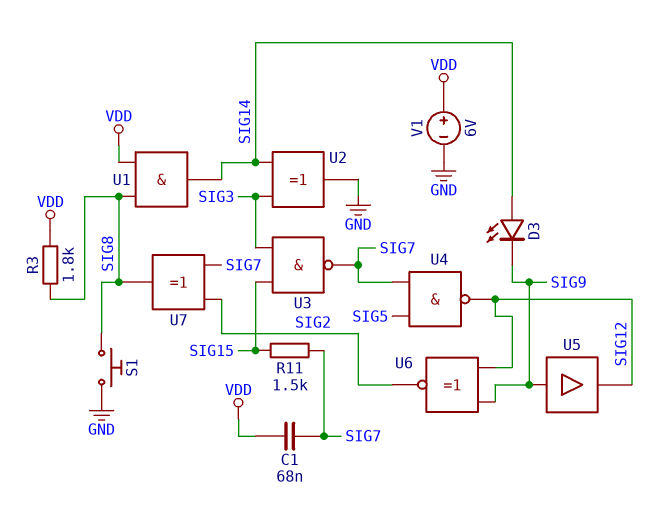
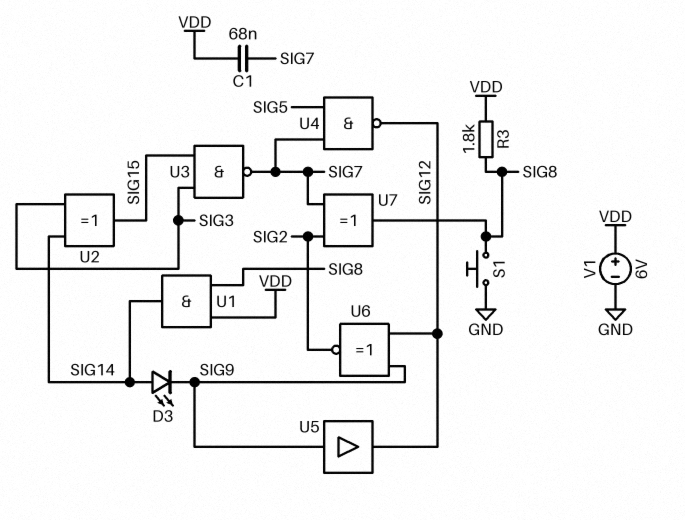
R11: 1.5k (SIG7, SIG15) -> none
U2: XOR (in SIG3, in SIG14, out GND) -> XOR (in SIG3, in SIG14, out SIG15)

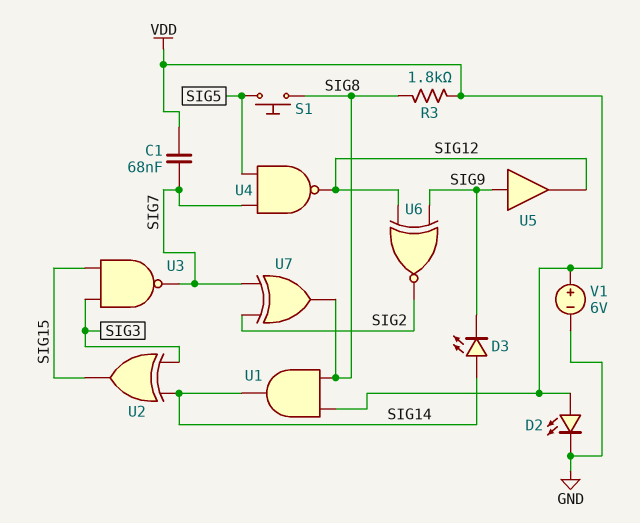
D2: none -> LED (A VDD, K GND)
S1: button (GND, SIG8) -> button (SIG5, SIG8)

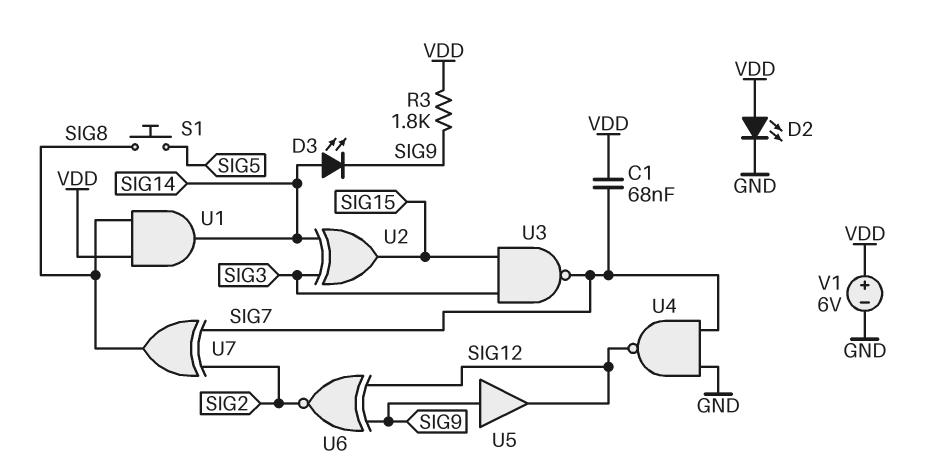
R3: 1.8k (SIG8, VDD) -> 1.8k (SIG9, VDD)
U4: NAND (in SIG5, in SIG7, out SIG12) -> NAND (in GND, in SIG7, out SIG12)

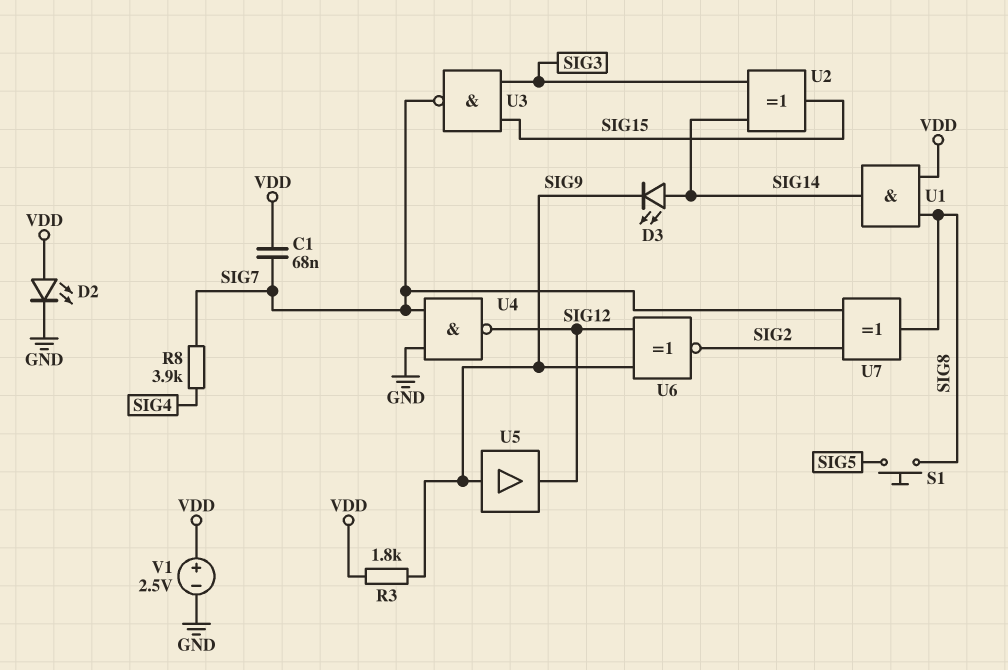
R8: none -> 3.9k (SIG4, SIG7)
V1: 6V (plus VDD, minus GND) -> 2.5V (plus VDD, minus GND)

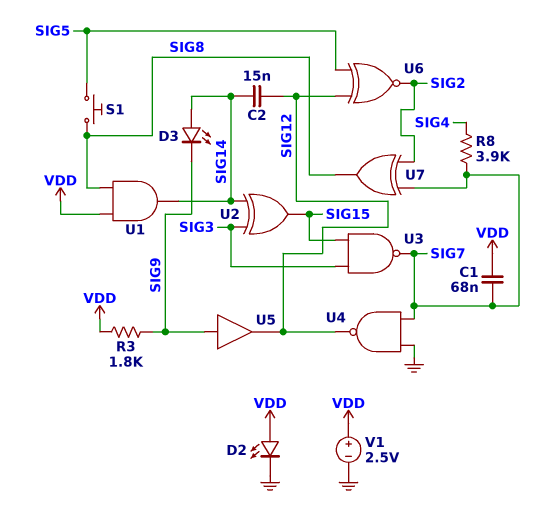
C2: none -> 15nF (SIG12, SIG14)
U6: XNOR (in SIG9, in SIG12, out SIG2) -> XNOR (in SIG5, in SIG12, out SIG2)

